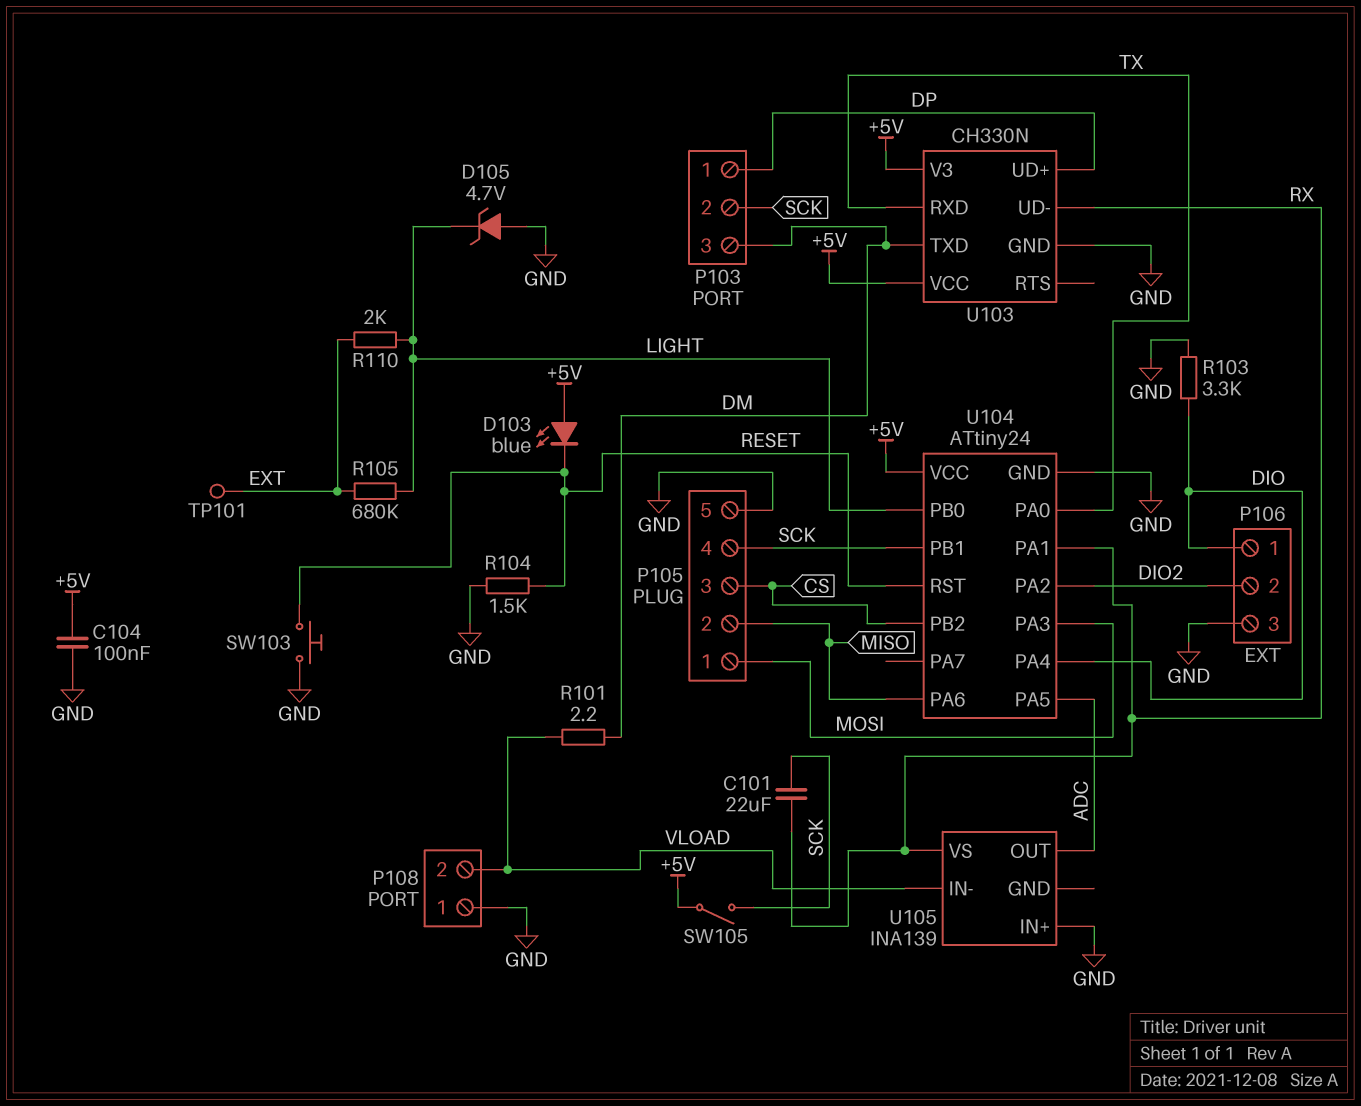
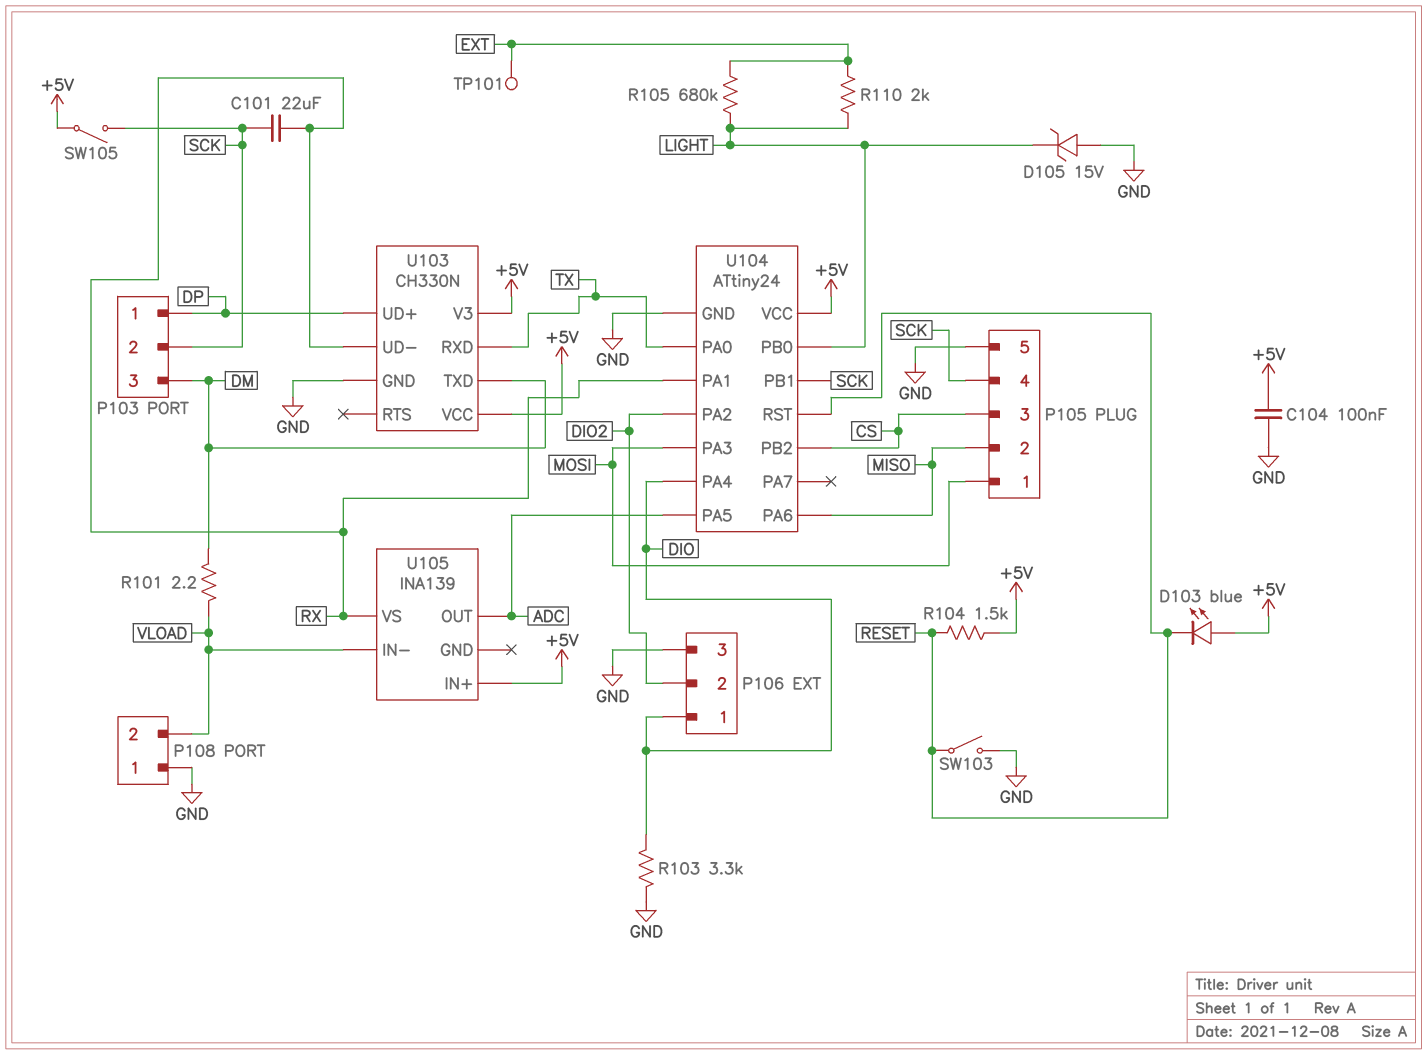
D105: zener 4.7V (A GND, K LIGHT) -> zener 15V (A GND, K LIGHT)
R104: 1.5k (GND, RESET) -> 1.5k (+5V, RESET)
SW103: button (GND, RESET) -> switch (GND, RESET)
U105 pin IN+: GND -> +5V

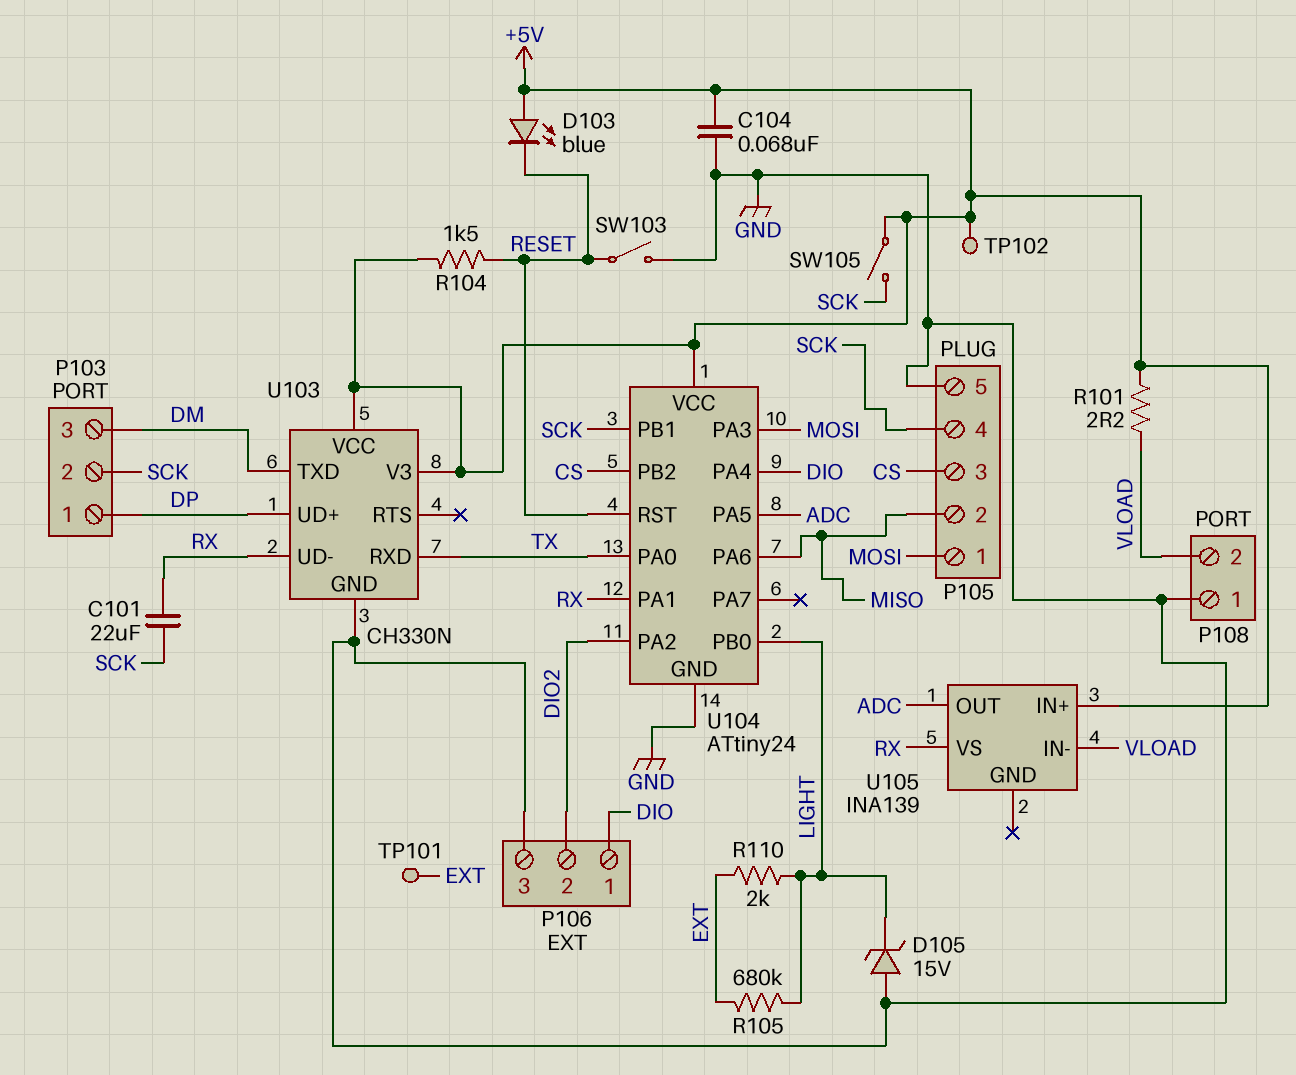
C104: 100nF (+5V, GND) -> 68nF (+5V, GND)
R101: 2.2 (DM, VLOAD) -> 2.2 (+5V, VLOAD)
R103: 3.3k (DIO, GND) -> none
TP102: none -> test point (+5V)

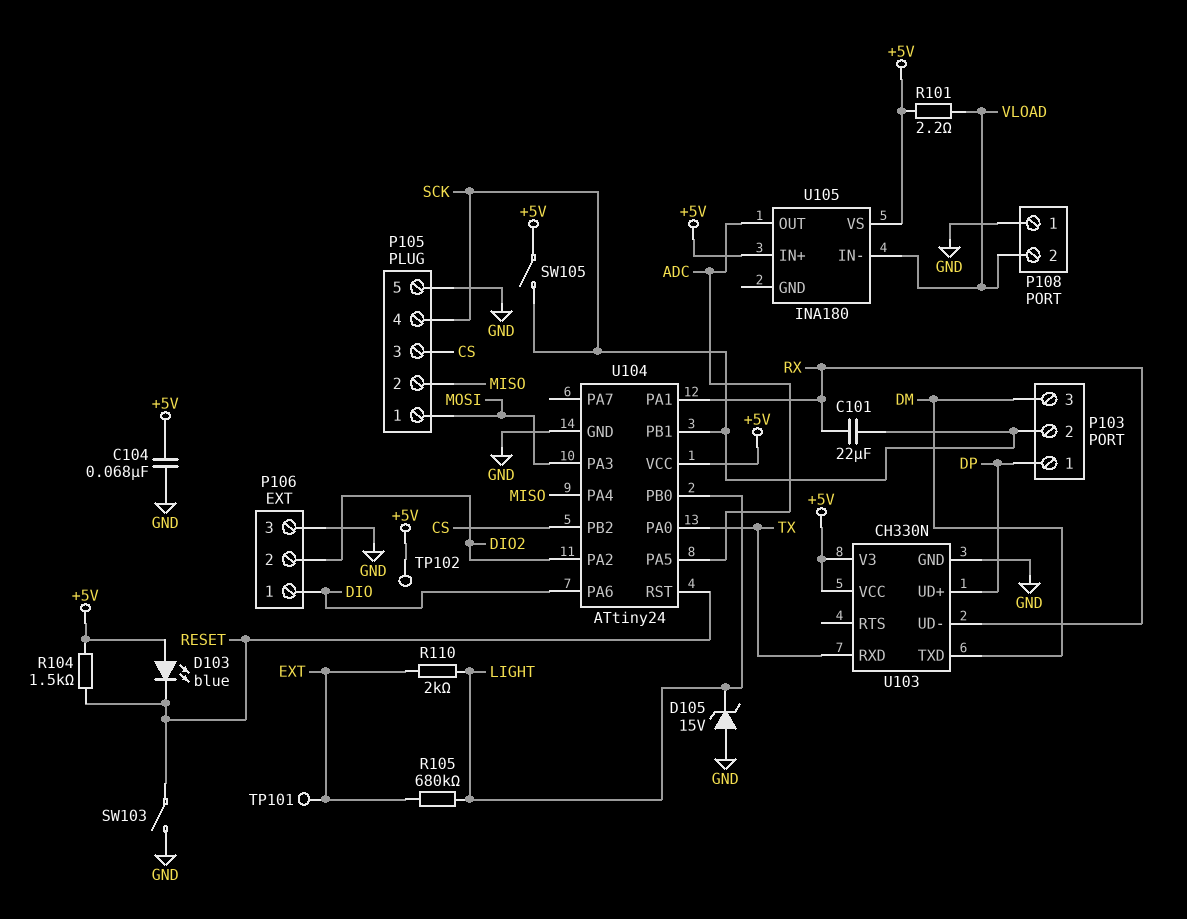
U104 pin PA4: DIO -> MISO
U104 pin PA6: MISO -> DIO
U105: INA139 -> INA180
U105 pin VS: RX -> +5V

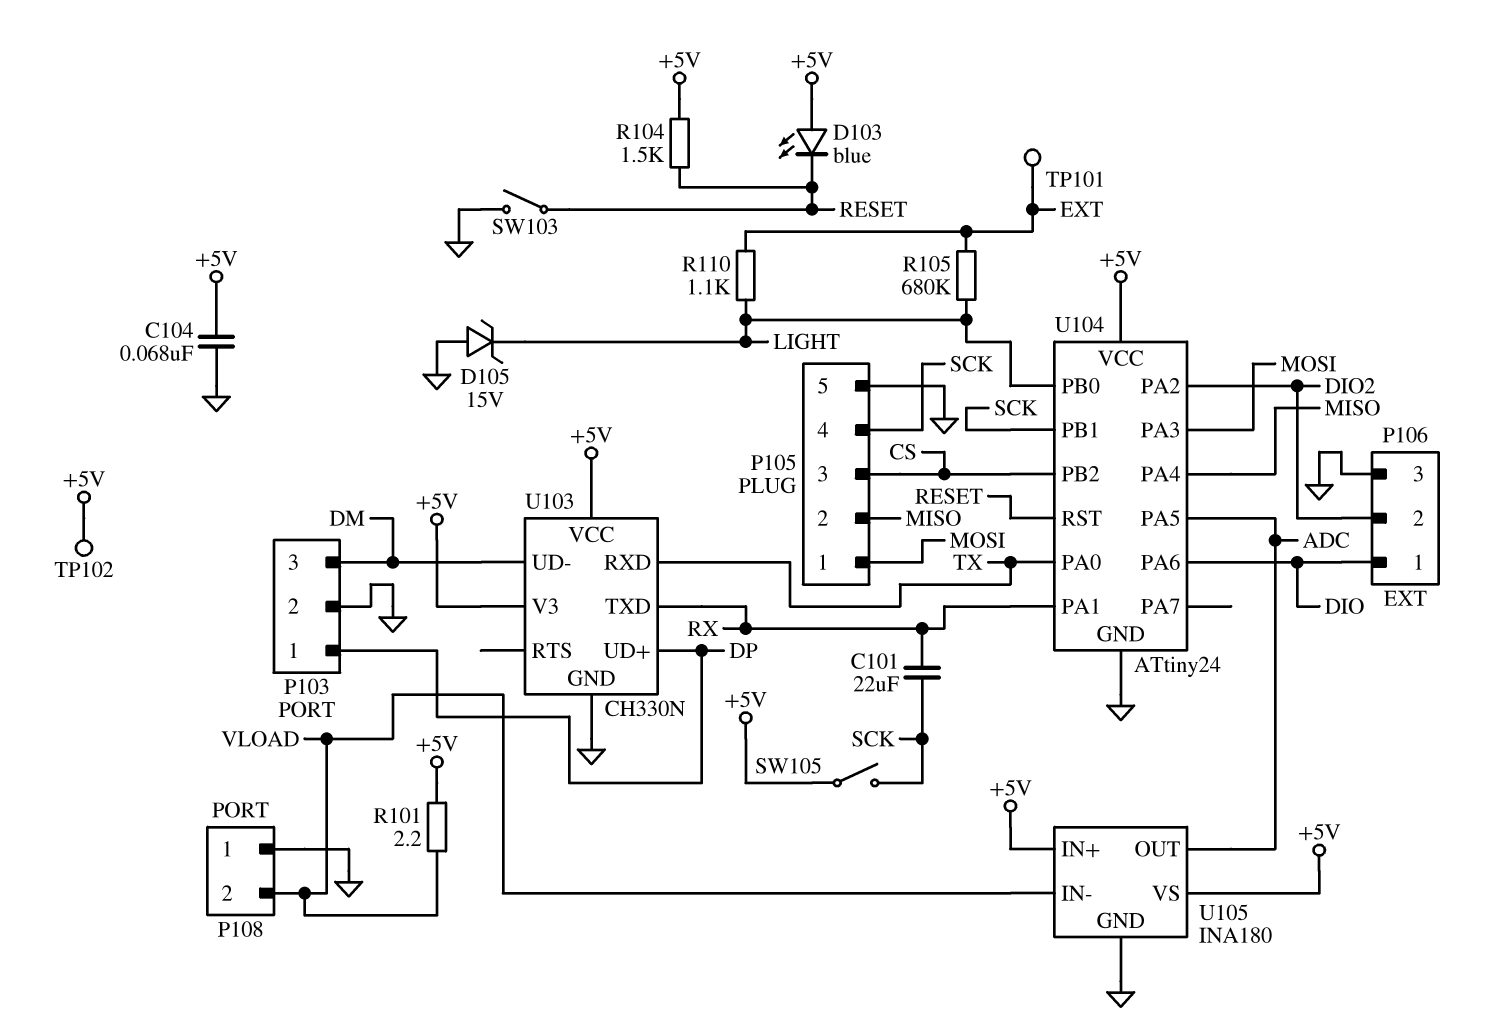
P103 pin 2: SCK -> GND
R110: 2k (EXT, LIGHT) -> 1.1k (EXT, LIGHT)
U103 pin TXD: DM -> RX
U103 pin UD-: RX -> DM
U105 pin GND: none -> GND

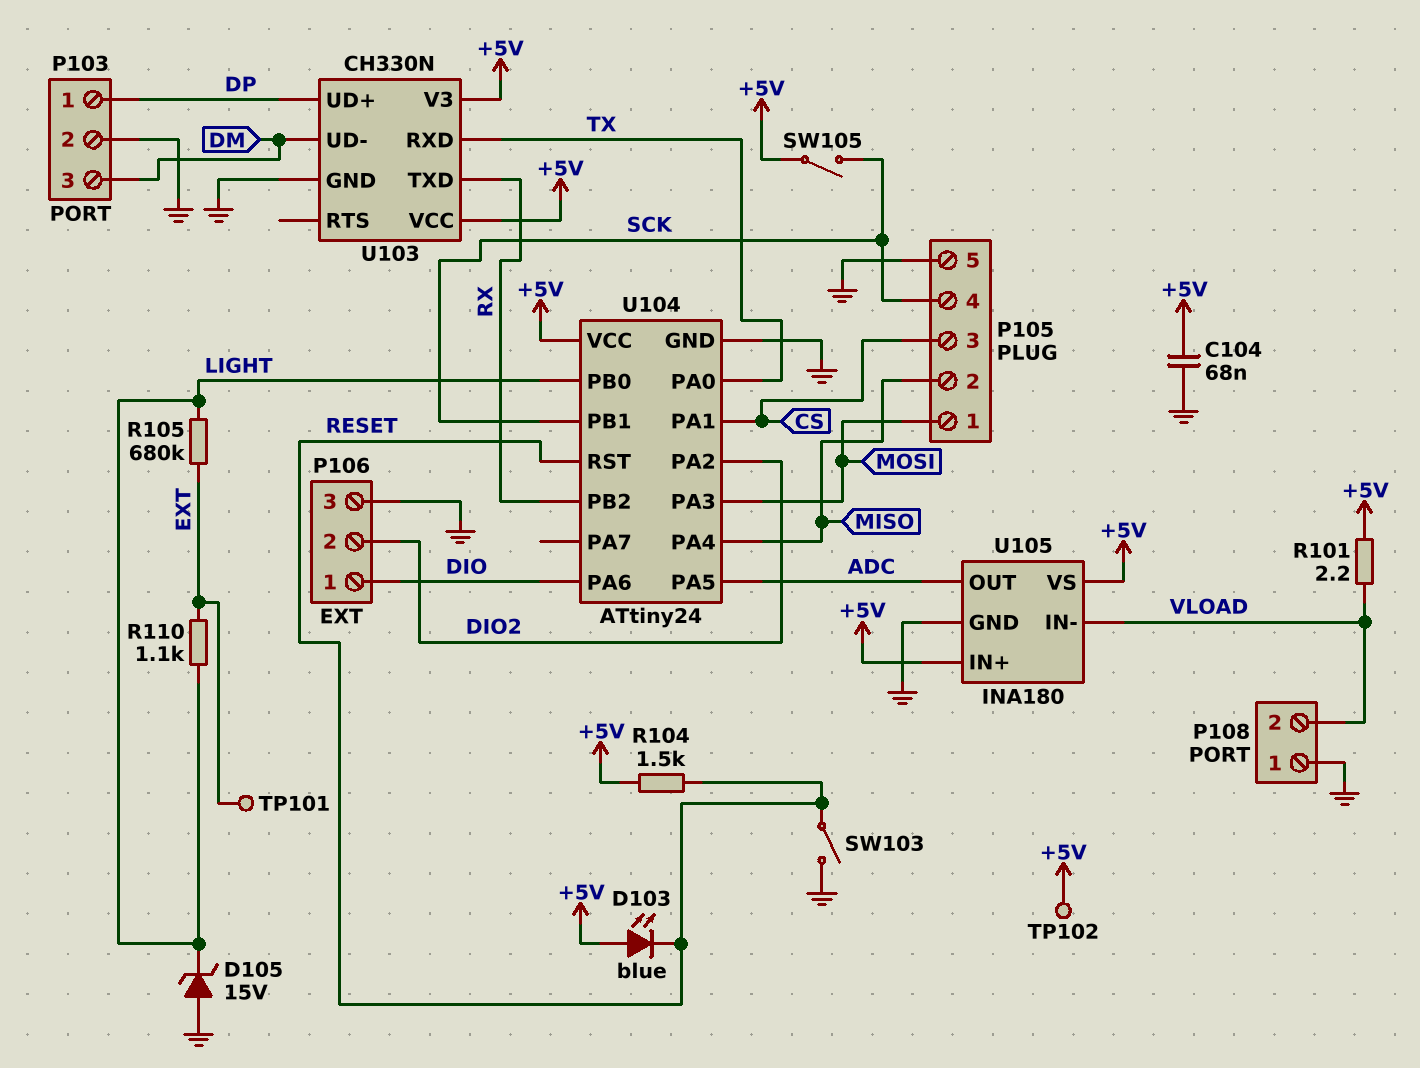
C101: 22uF (RX, SCK) -> none
U104 pin PA1: RX -> CS
U104 pin PB2: CS -> RX

